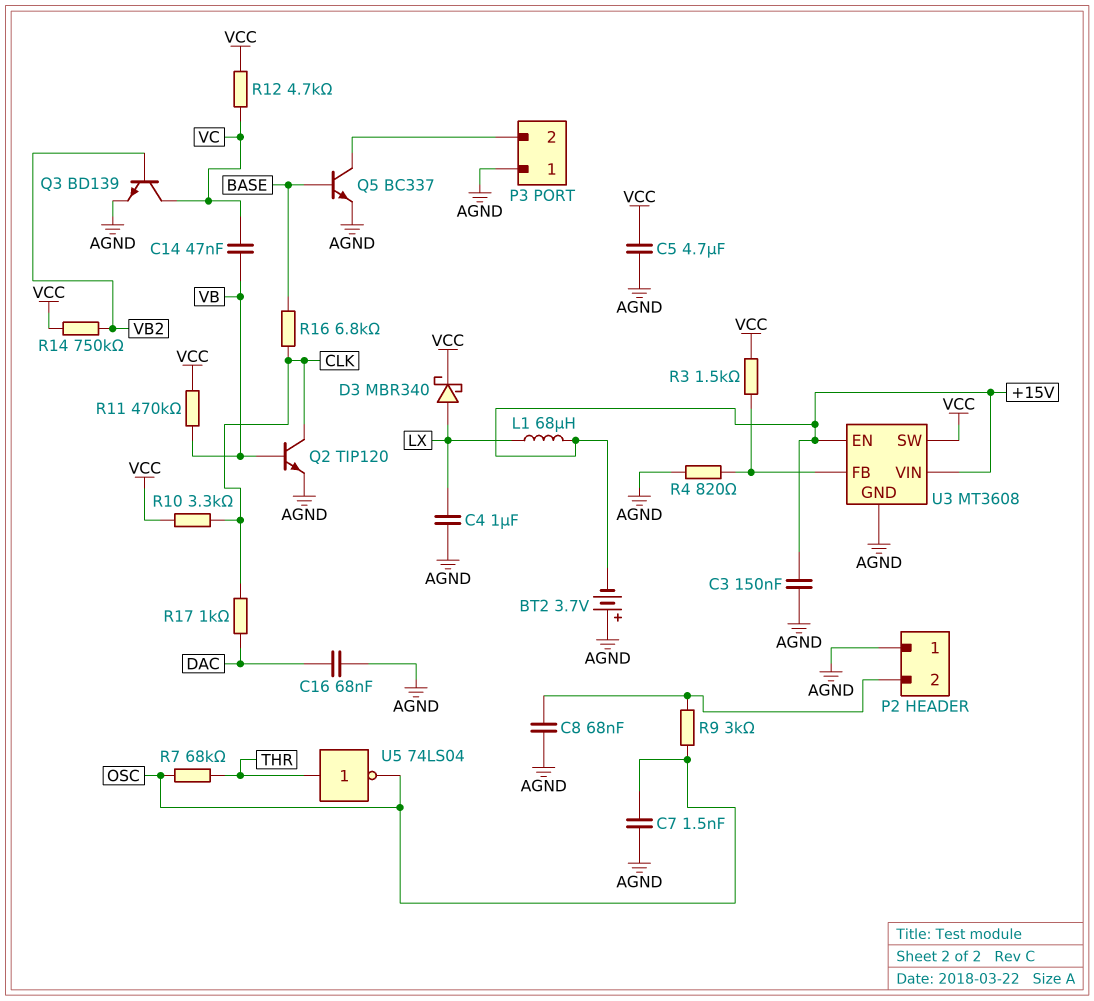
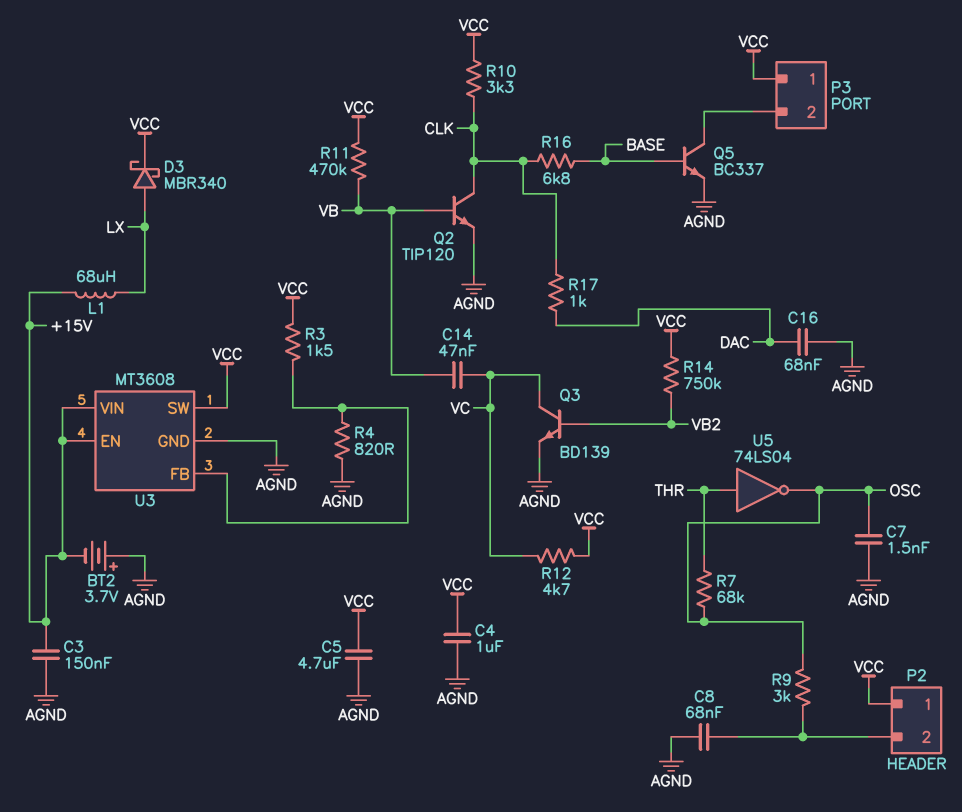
C4: 1uF (AGND, LX) -> 1uF (AGND, VCC)
P2 pin 1: AGND -> VCC
P3 pin 1: AGND -> VCC

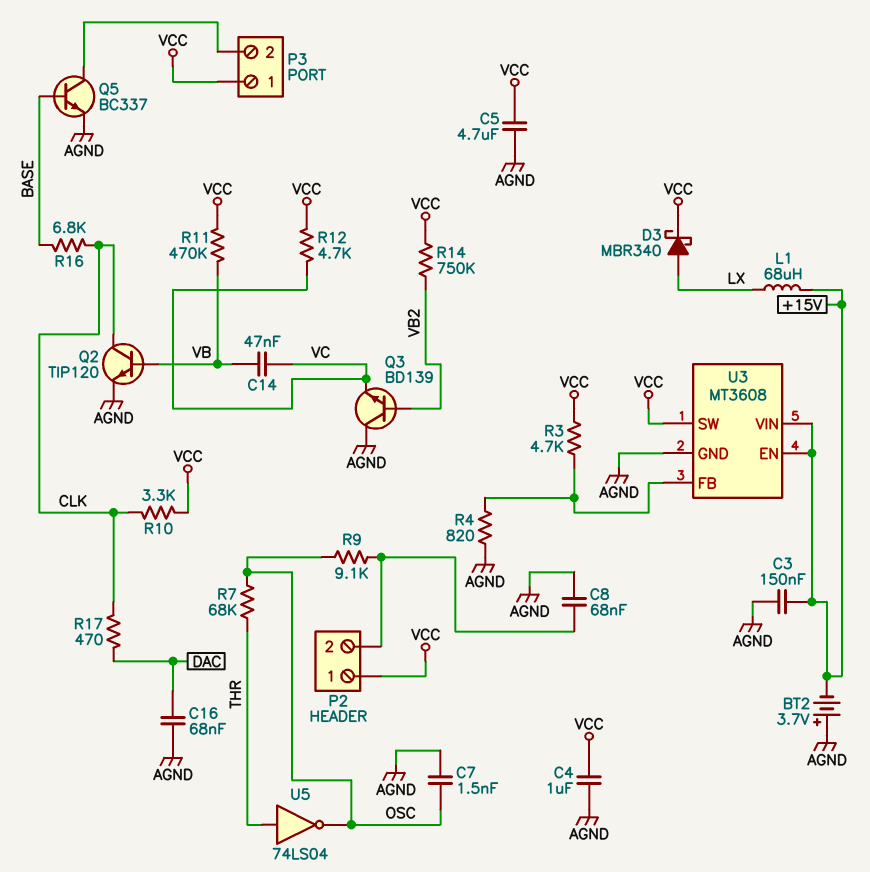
Q3: NPN BD139 (B VB2, C VC, E AGND) -> NPN BD139 (B VB2, C AGND, E VC)
R3: 1.5k (U3/FB, VCC) -> 4.7k (U3/FB, VCC)
R9: 3k (OSC, P2/2) -> 9.1k (OSC, P2/2)
R17: 1k (CLK, DAC) -> 470 (CLK, DAC)

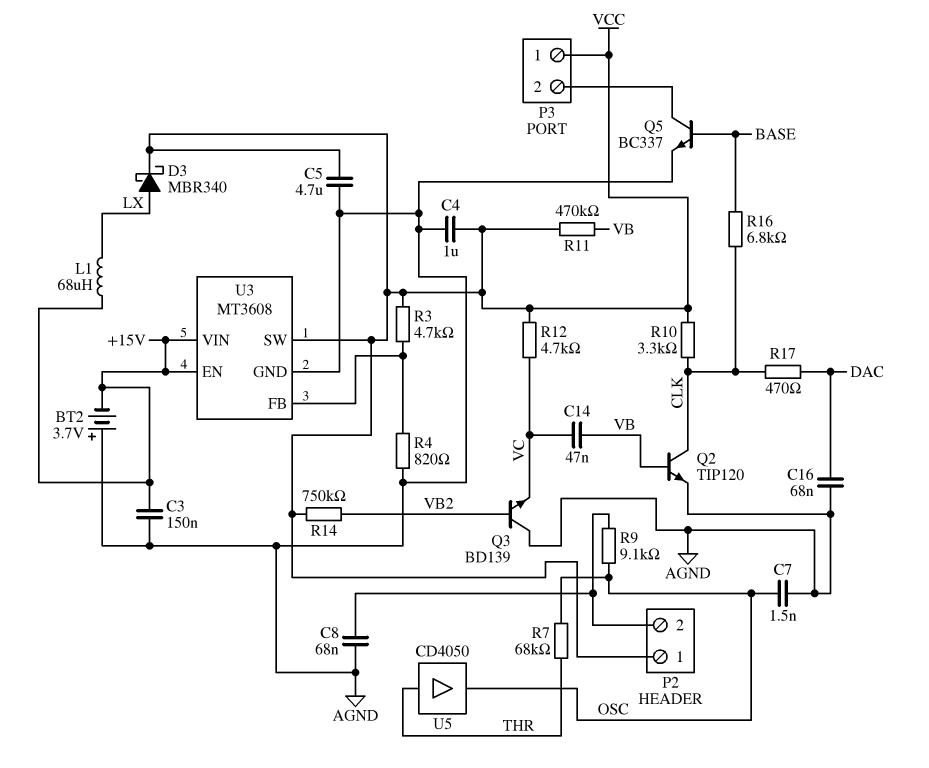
U5: NOT 74LS04 (in THR, out OSC) -> buffer CD4050 (in THR, out OSC)

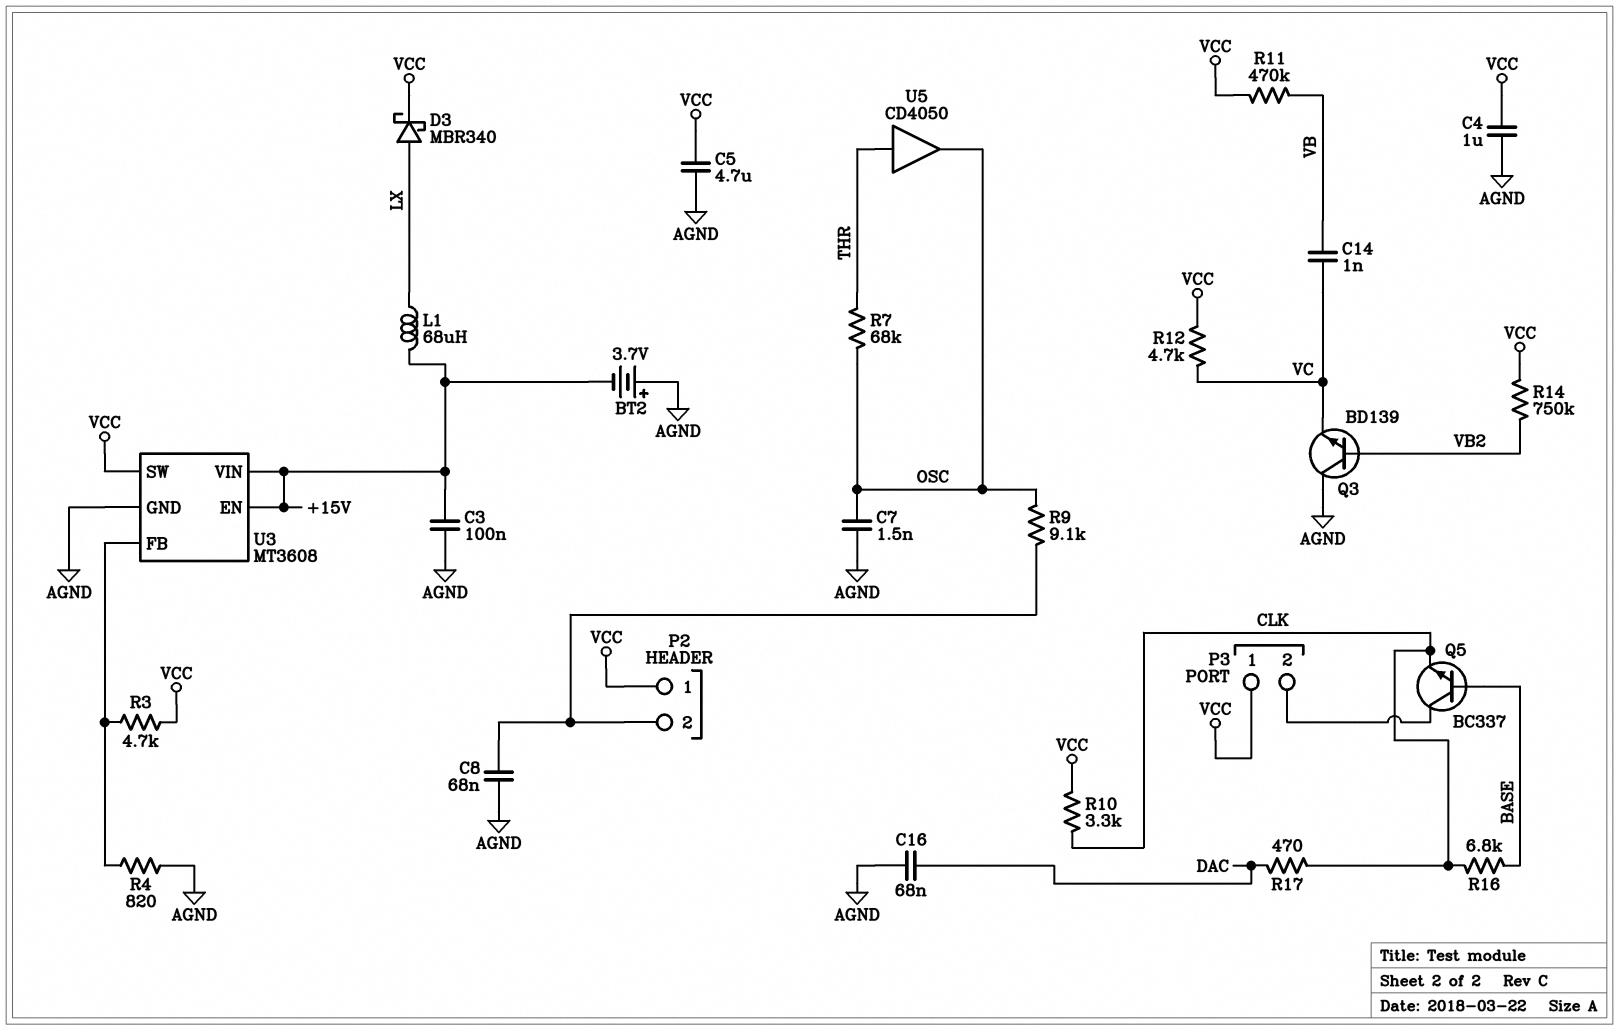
C3: 150nF (+15V, AGND) -> 100nF (+15V, AGND)
C14: 47nF (VB, VC) -> 1nF (VB, VC)
Q2: NPN TIP120 (B VB, C CLK, E AGND) -> none
Q5: NPN BC337 (B BASE, C P3/2, E AGND) -> NPN BC337 (B BASE, C P3/2, E CLK)

